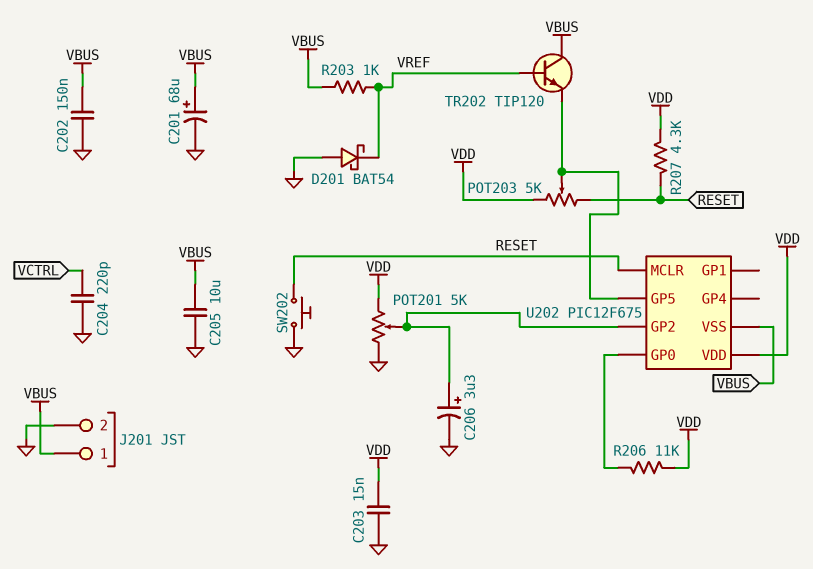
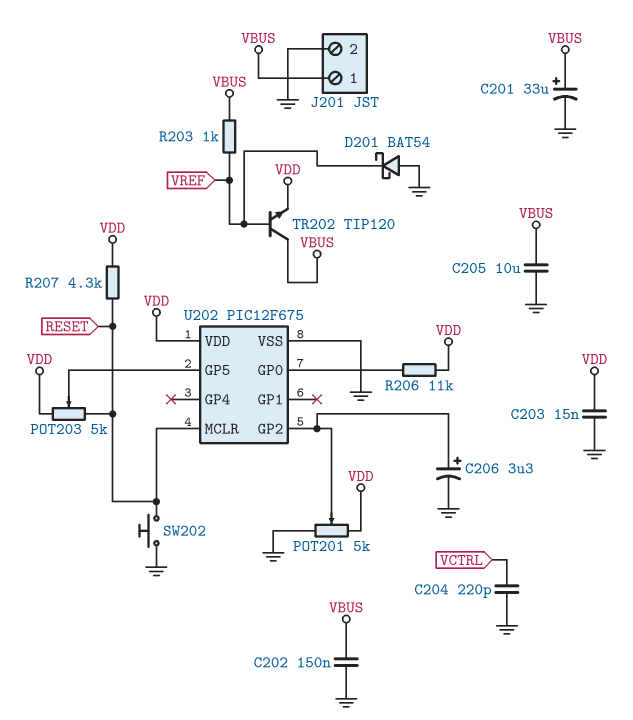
C201: 68uF (plus VBUS, minus GND) -> 33uF (plus VBUS, minus GND)
TR202: NPN TIP120 (B VREF, C VBUS, E U202/GP5) -> NPN TIP120 (B VREF, C VBUS, E VDD)
U202 pin VSS: VBUS -> GND

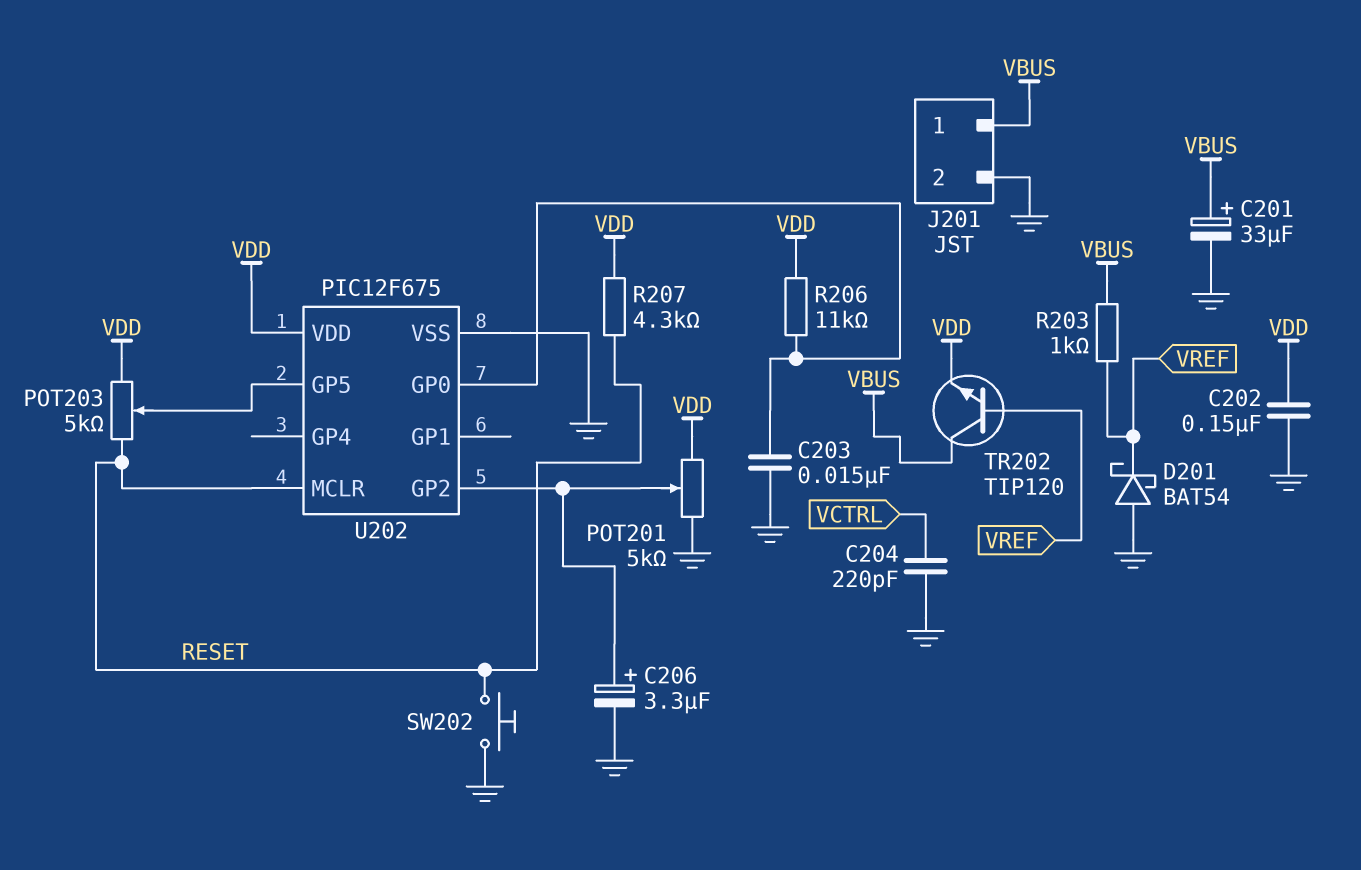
C202: 150nF (GND, VBUS) -> 150nF (GND, VDD)
C203: 15nF (GND, VDD) -> 15nF (GND, U202/GP0)
C205: 10uF (GND, VBUS) -> none

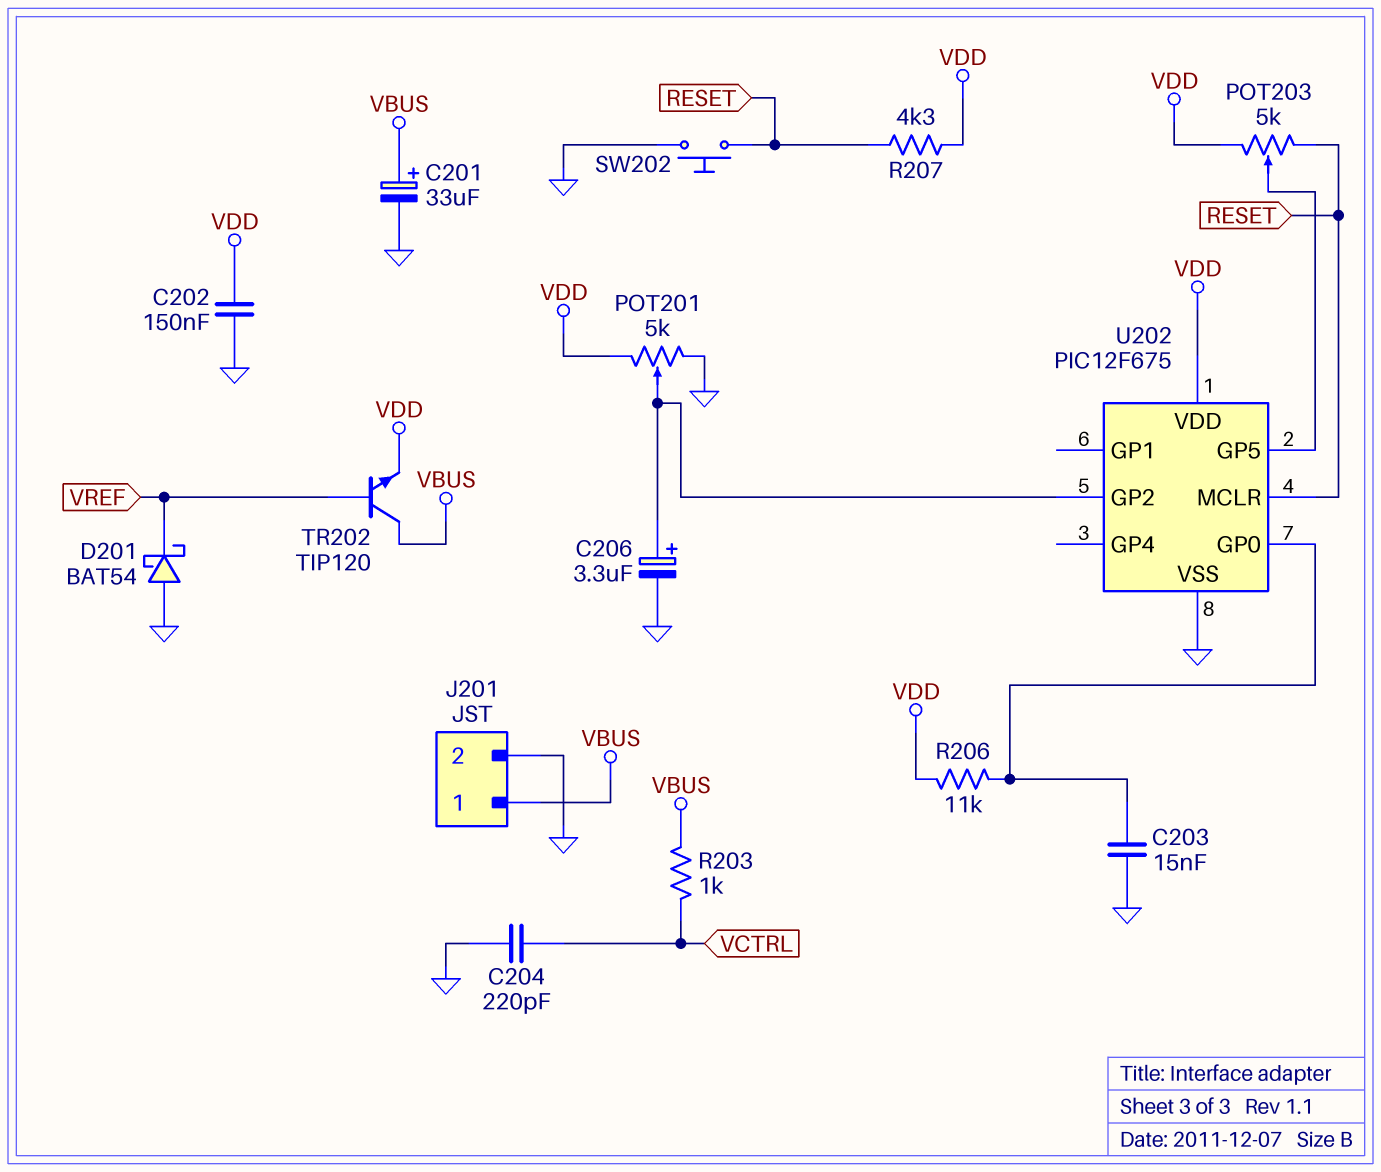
R203: 1k (VBUS, VREF) -> 1k (VBUS, VCTRL)

